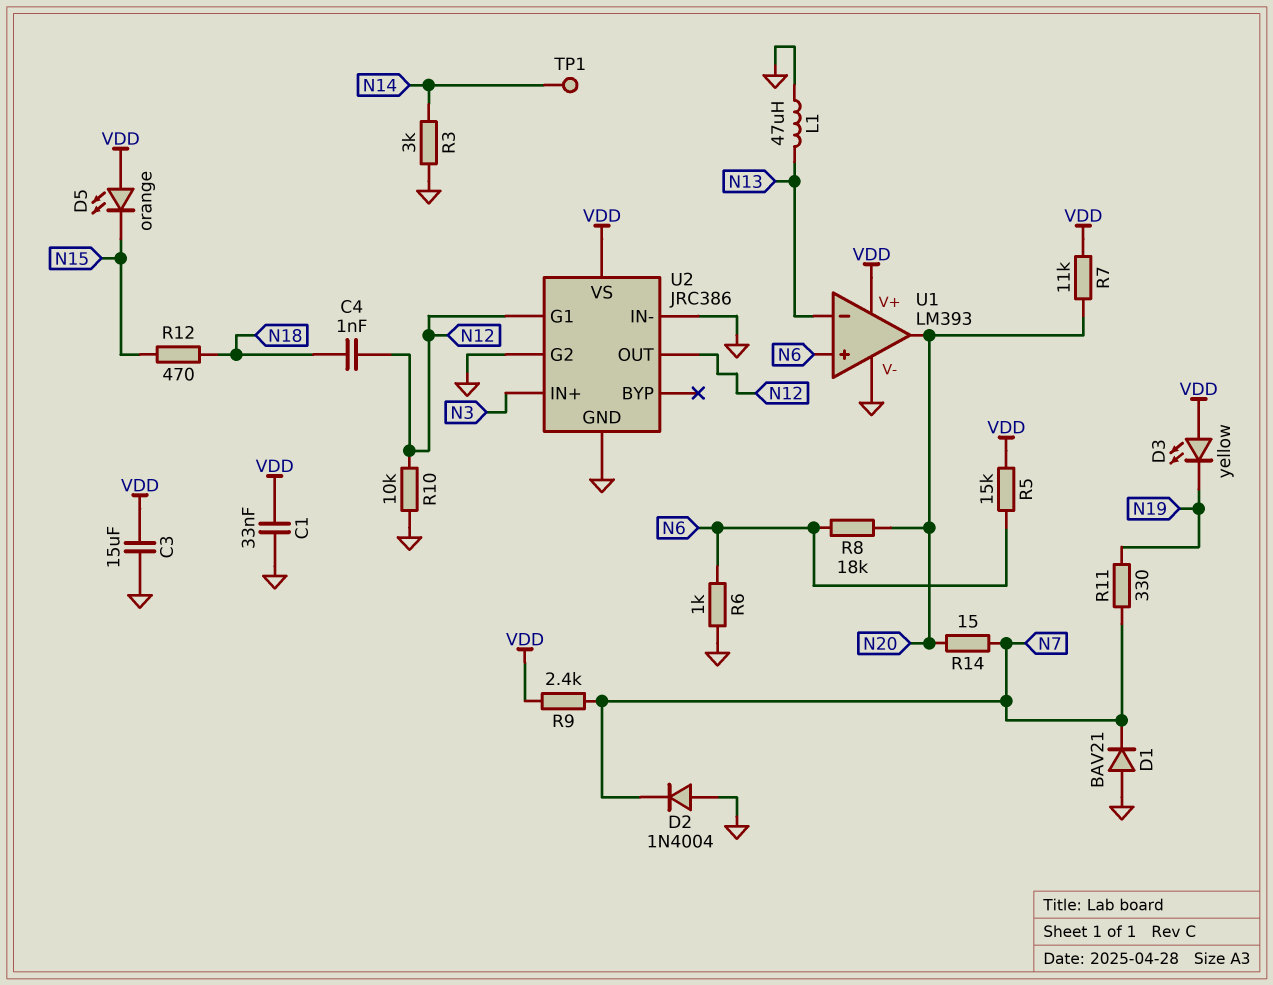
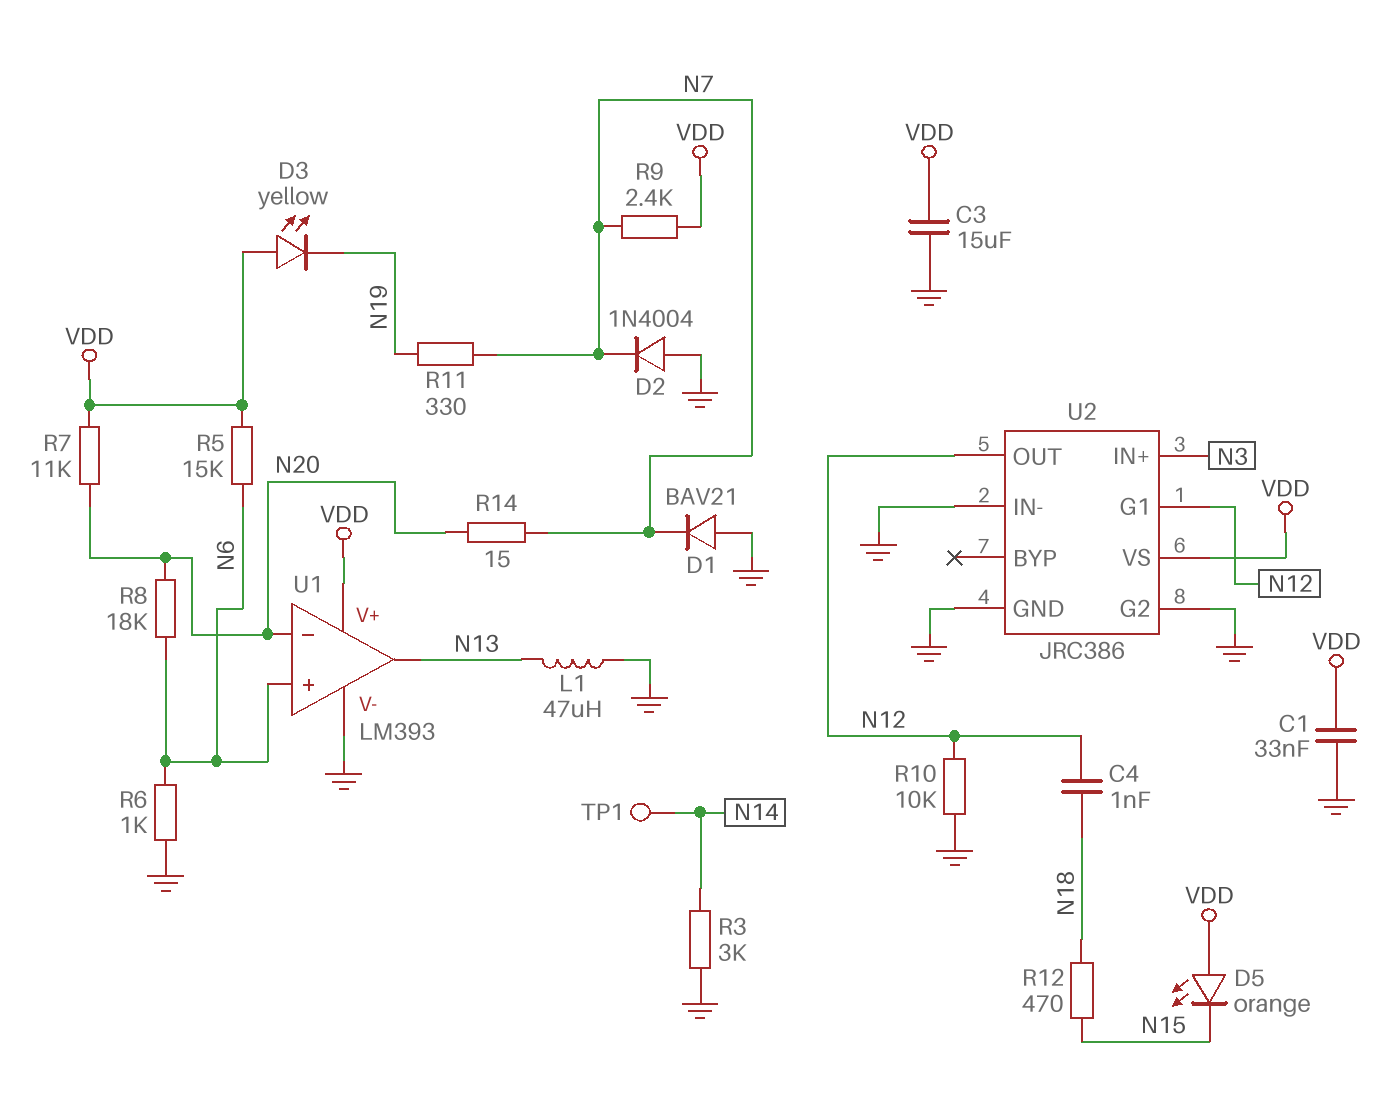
U1 pin in-: N13 -> N20
U1 pin out: N20 -> N13

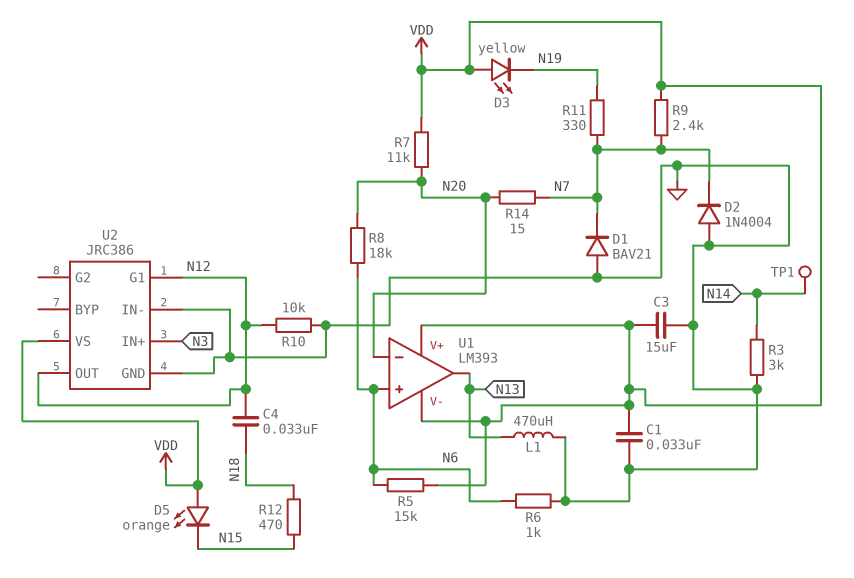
C4: 1nF (N12, N18) -> 33nF (N12, N18)
L1: 47uH (GND, N13) -> 470uH (GND, N13)
U1 pin V-: GND -> VDD
U2 pin G2: GND -> none

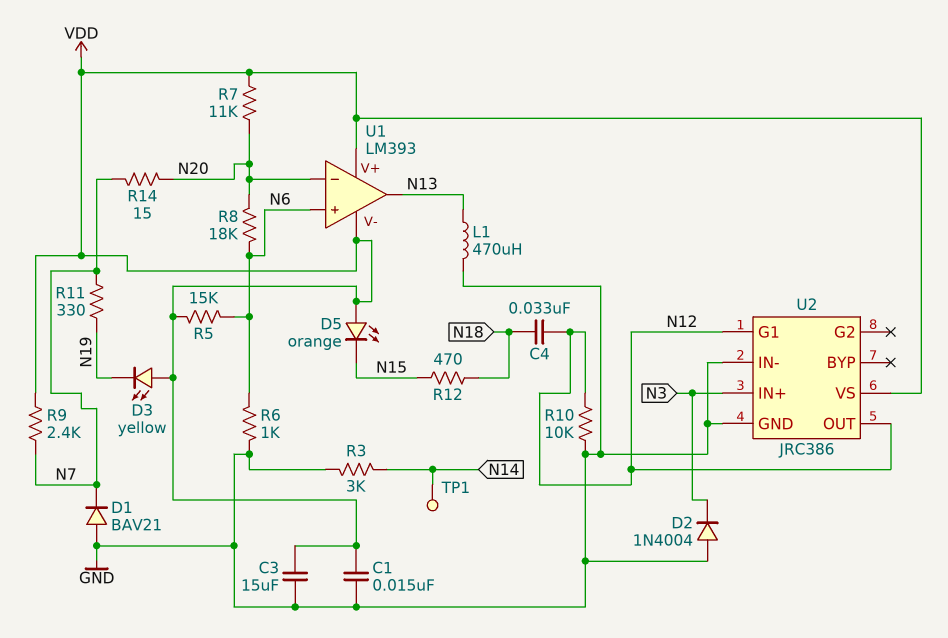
C1: 33nF (GND, VDD) -> 15nF (GND, VDD)
D2: diode 1N4004 (A GND, K N7) -> diode 1N4004 (A GND, K N3)

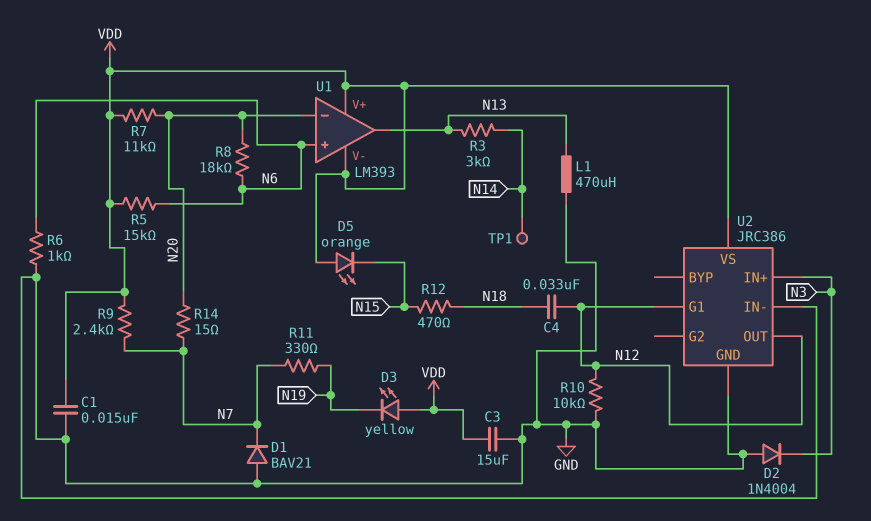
R3: 3k (GND, N14) -> 3k (N13, N14)

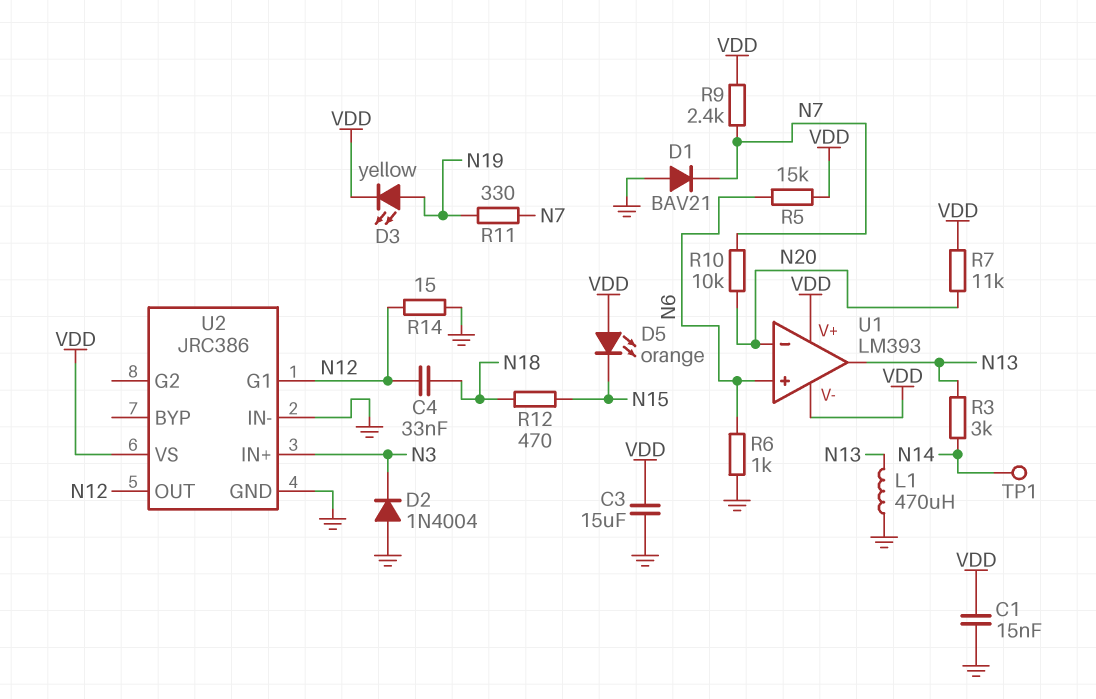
D3: LED yellow (A VDD, K N19) -> LED yellow (A N19, K VDD)
R8: 18k (N6, N20) -> none
R10: 10k (GND, N12) -> 10k (N7, N20)
R14: 15 (N7, N20) -> 15 (GND, N12)

